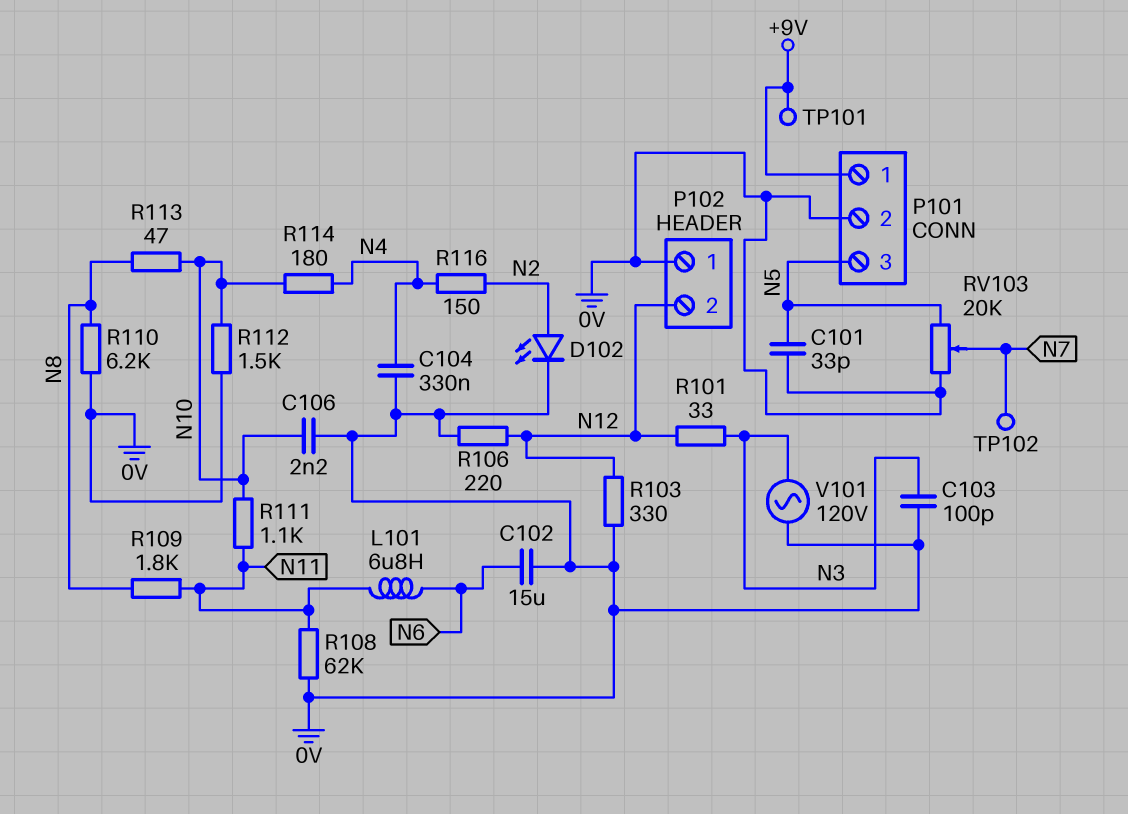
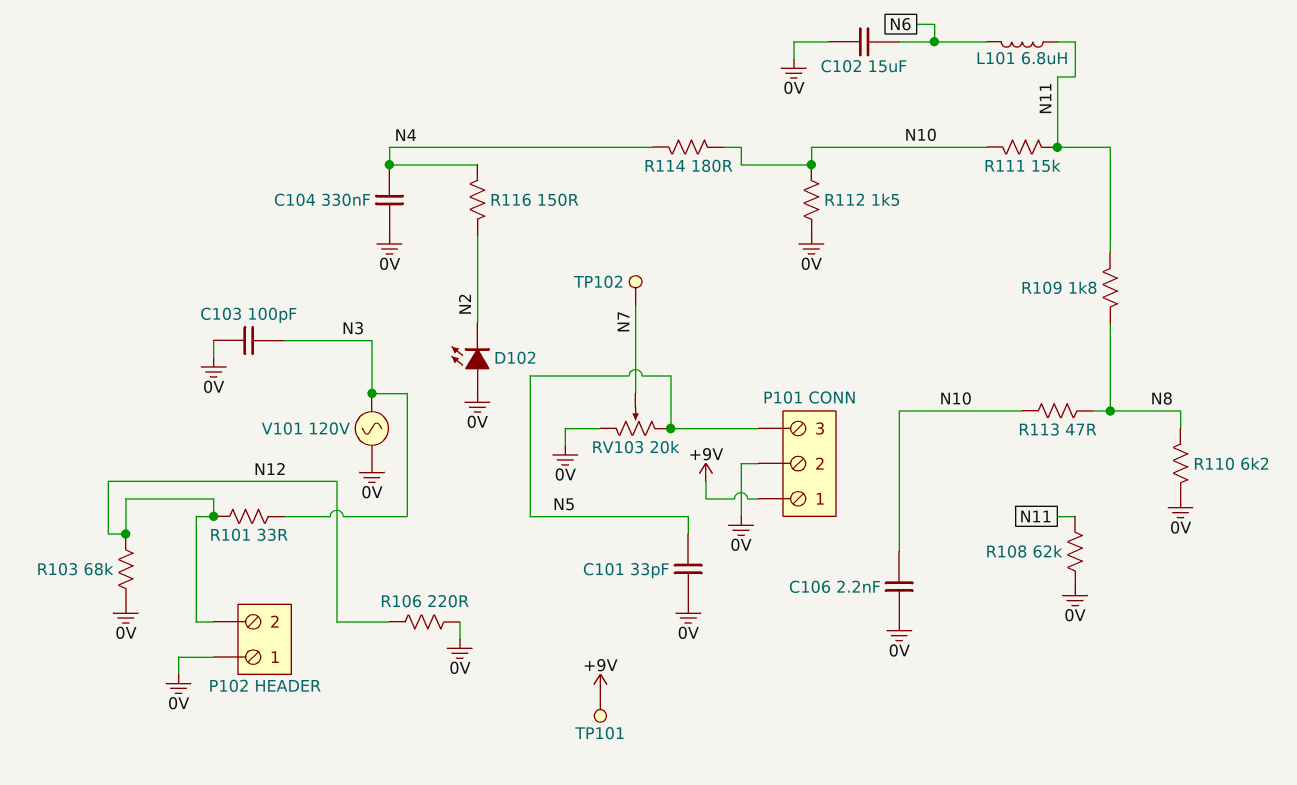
D102: LED (A N2, K 0V) -> LED (A 0V, K N2)
R103: 330 (0V, N12) -> 68k (0V, N12)
R111: 1.1k (N10, N11) -> 15k (N10, N11)

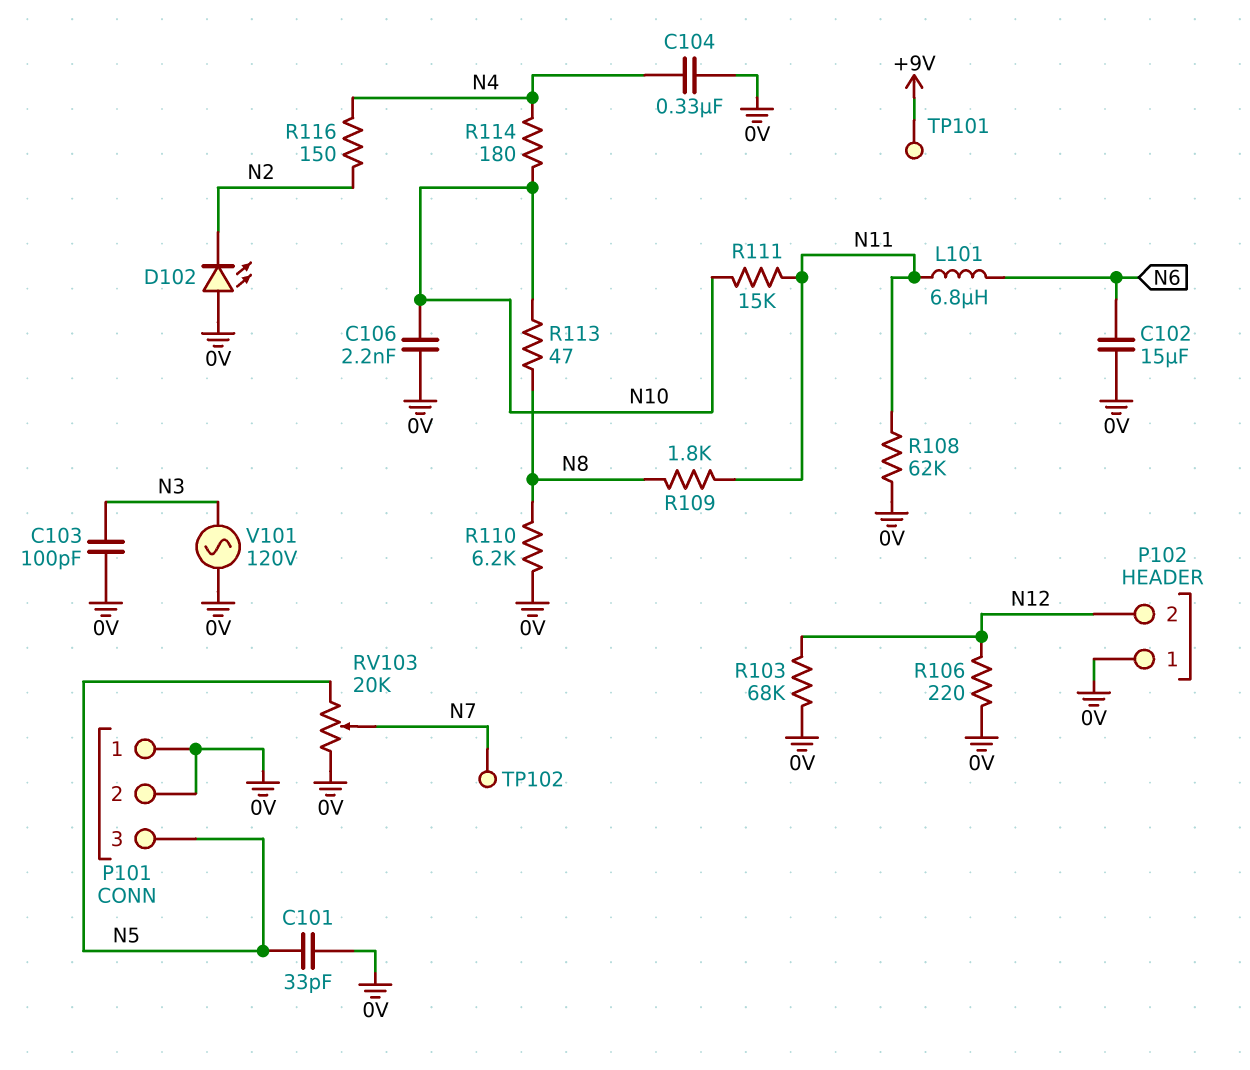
P101 pin 1: +9V -> 0V
R101: 33 (N3, N12) -> none
R112: 1.5k (0V, N10) -> none

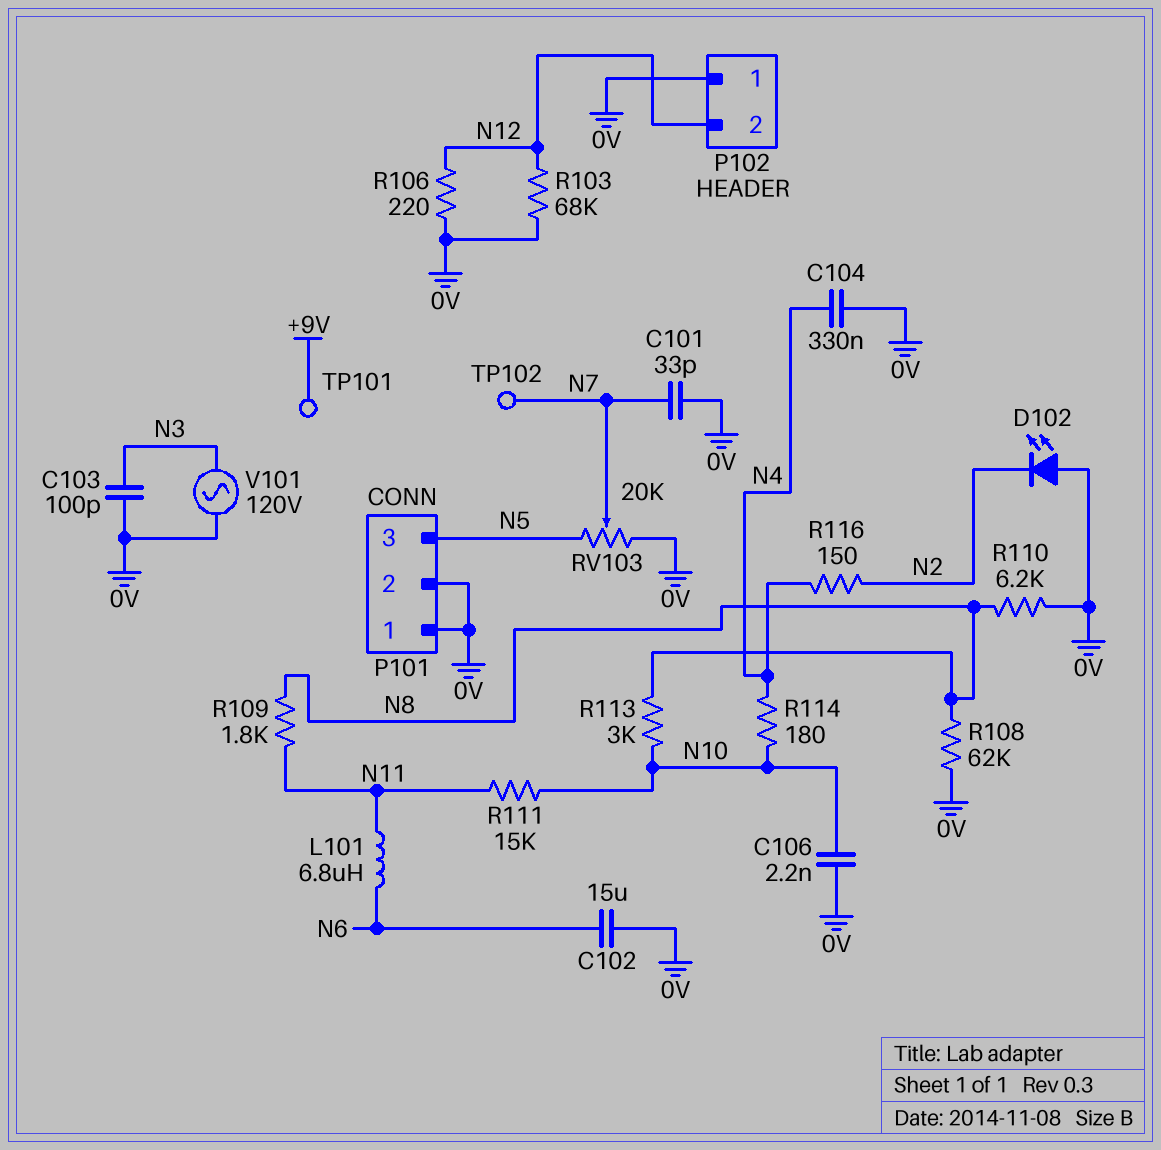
C101: 33pF (0V, N5) -> 33pF (0V, N7)
R108: 62k (0V, N11) -> 62k (0V, N8)
R113: 47 (N8, N10) -> 3k (N8, N10)

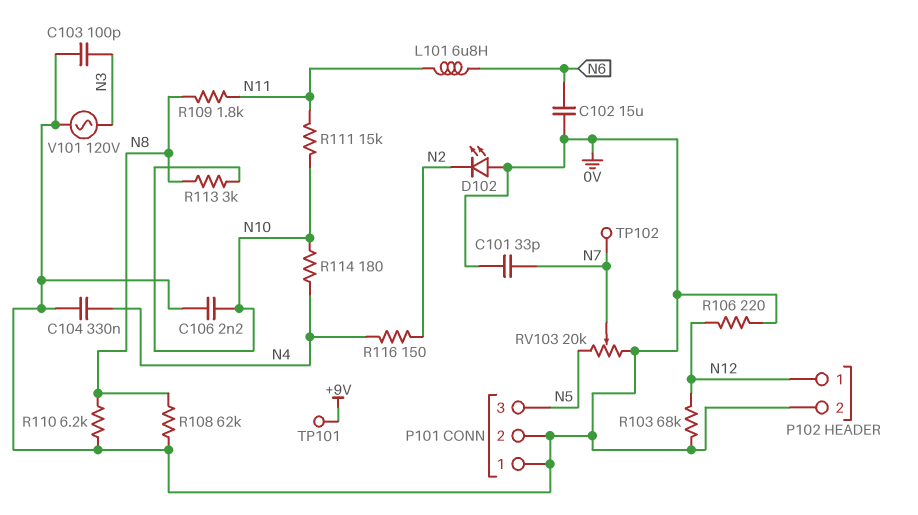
P102 pin 1: 0V -> N12
P102 pin 2: N12 -> 0V

